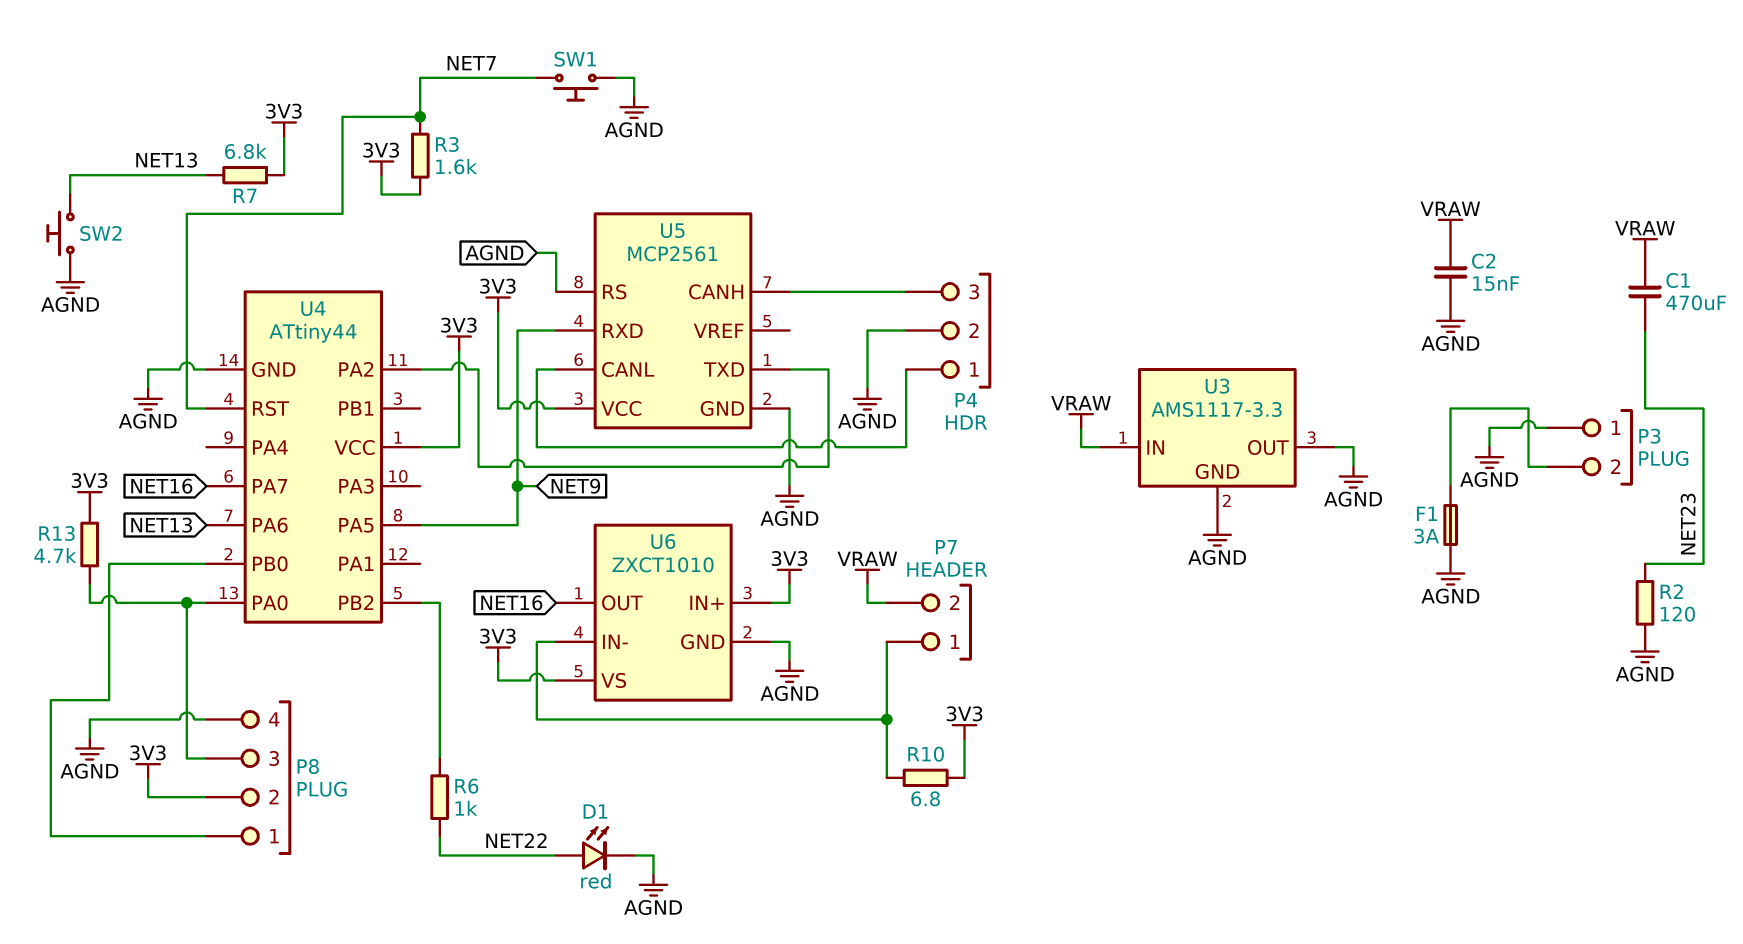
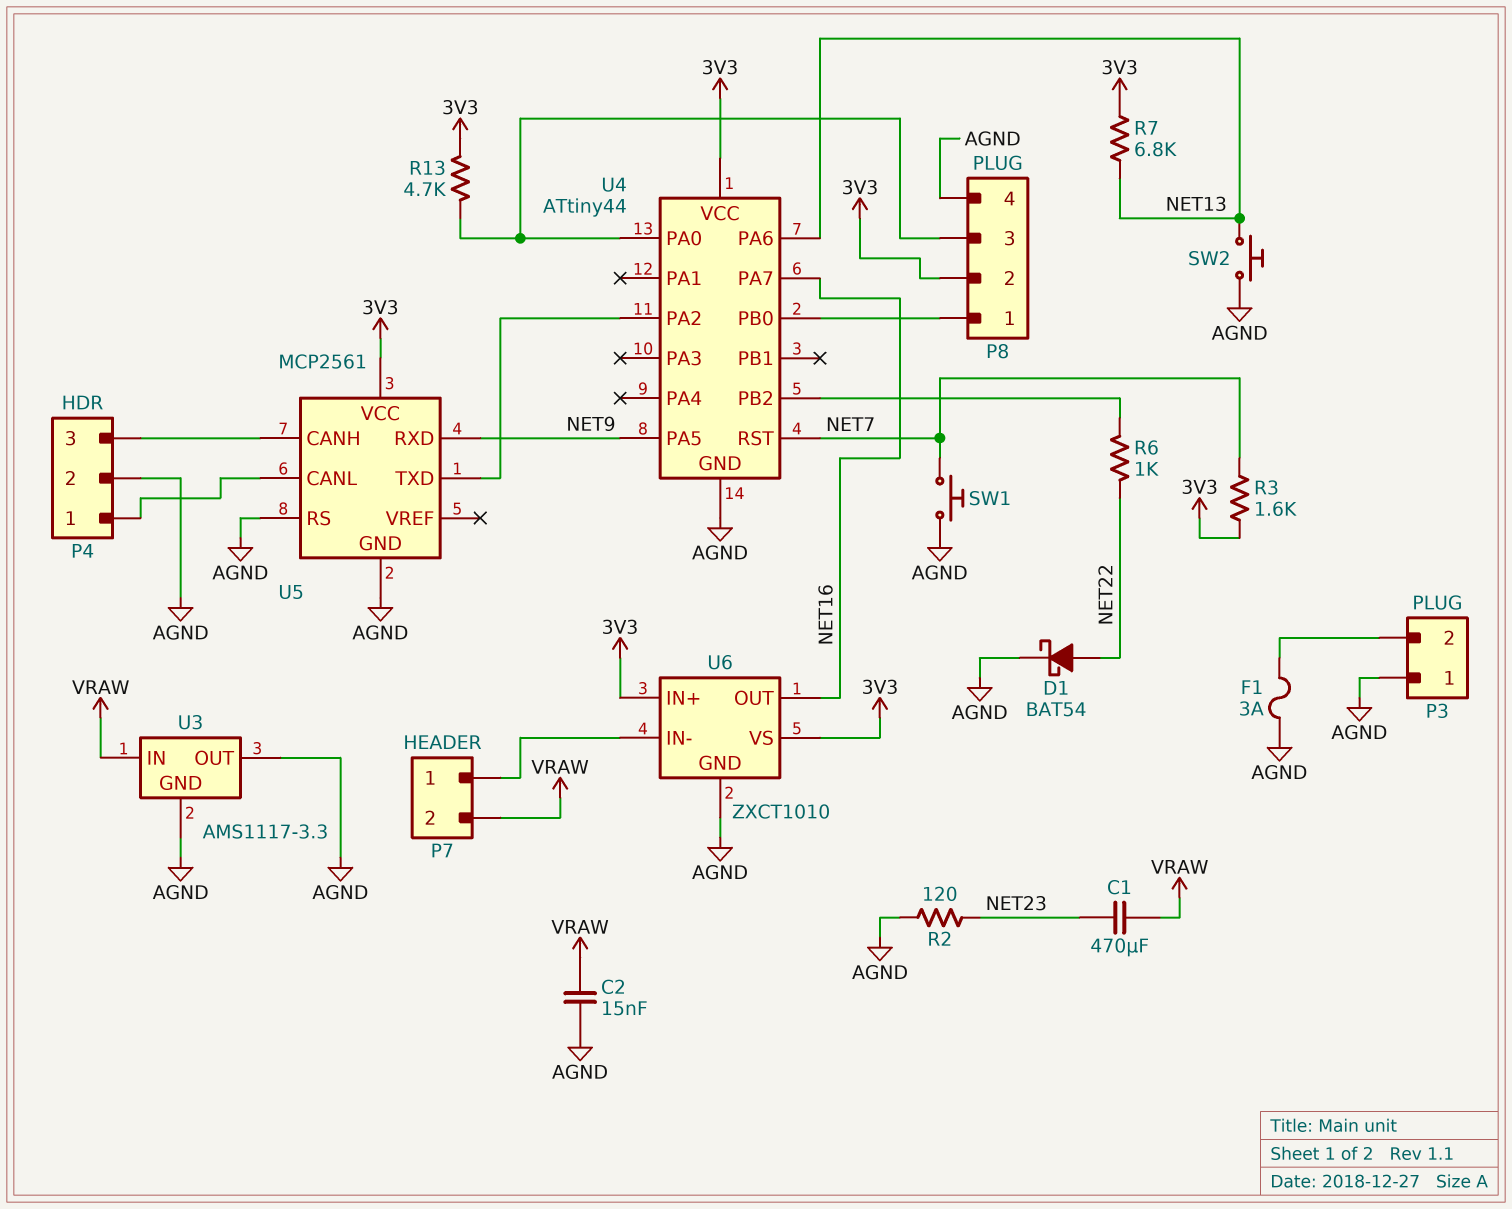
D1: LED red (A NET22, K AGND) -> schottky BAT54 (A NET22, K AGND)
R10: 6.8 (3V3, P7/1) -> none

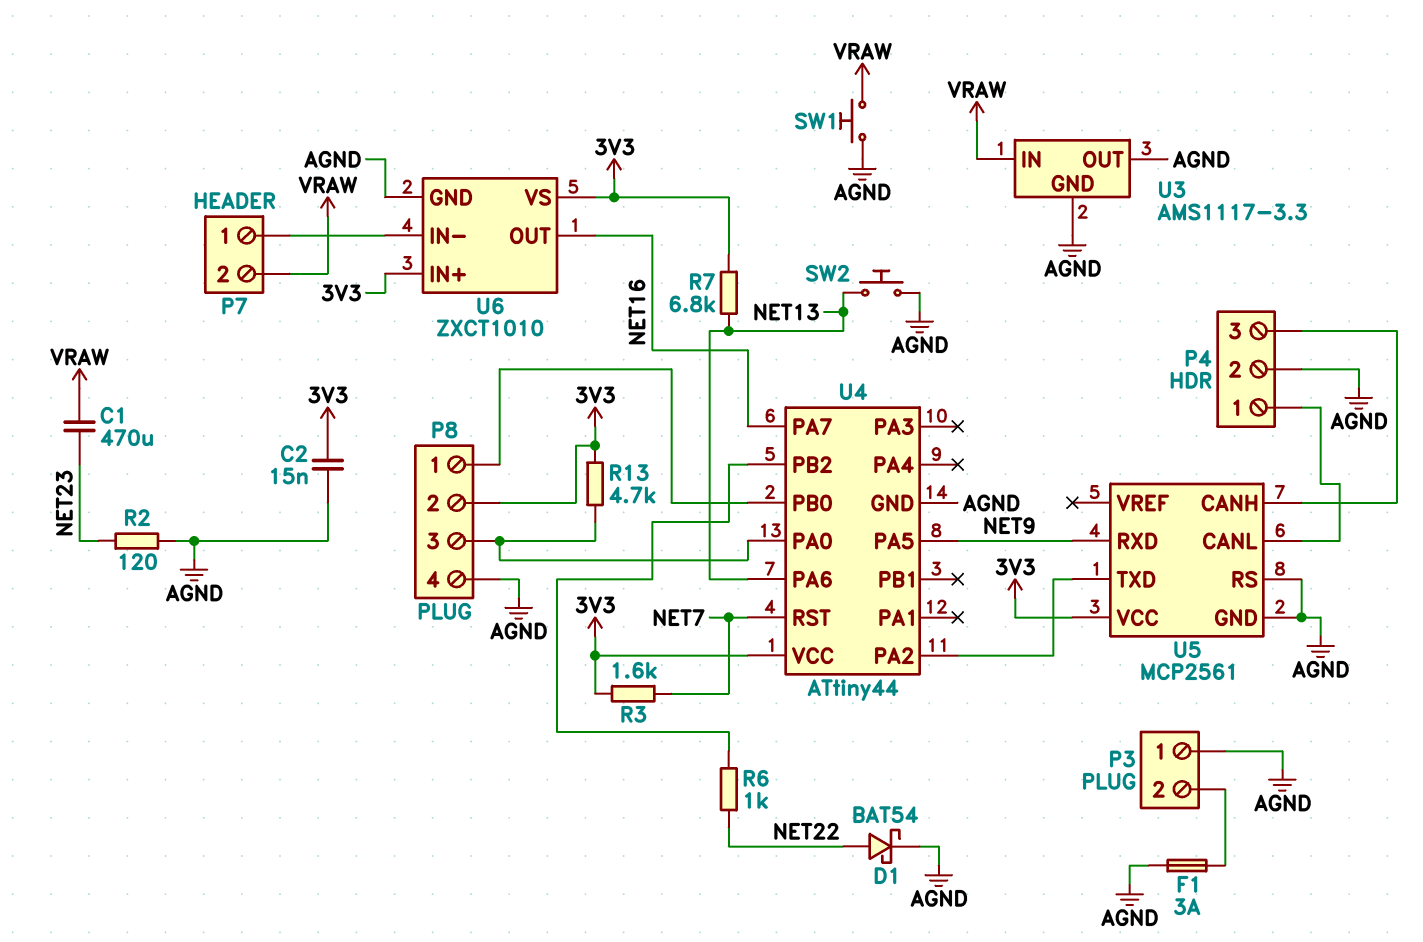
C2: 15nF (AGND, VRAW) -> 15nF (3V3, AGND)
SW1: button (AGND, NET7) -> button (AGND, VRAW)

